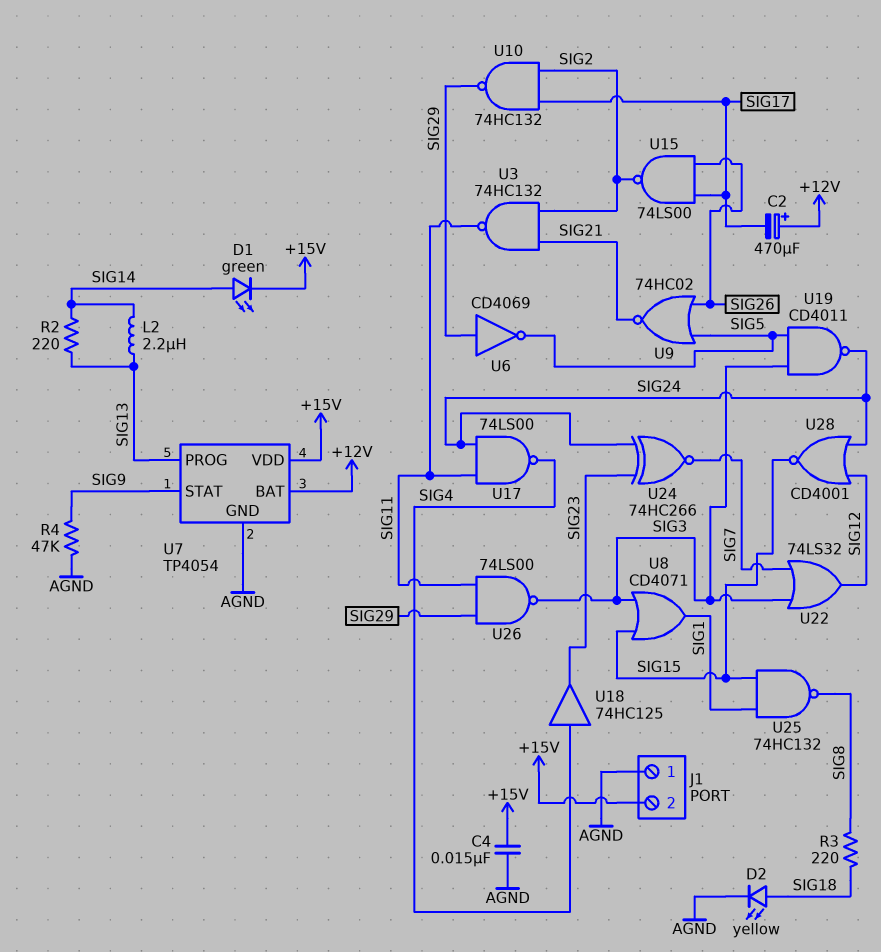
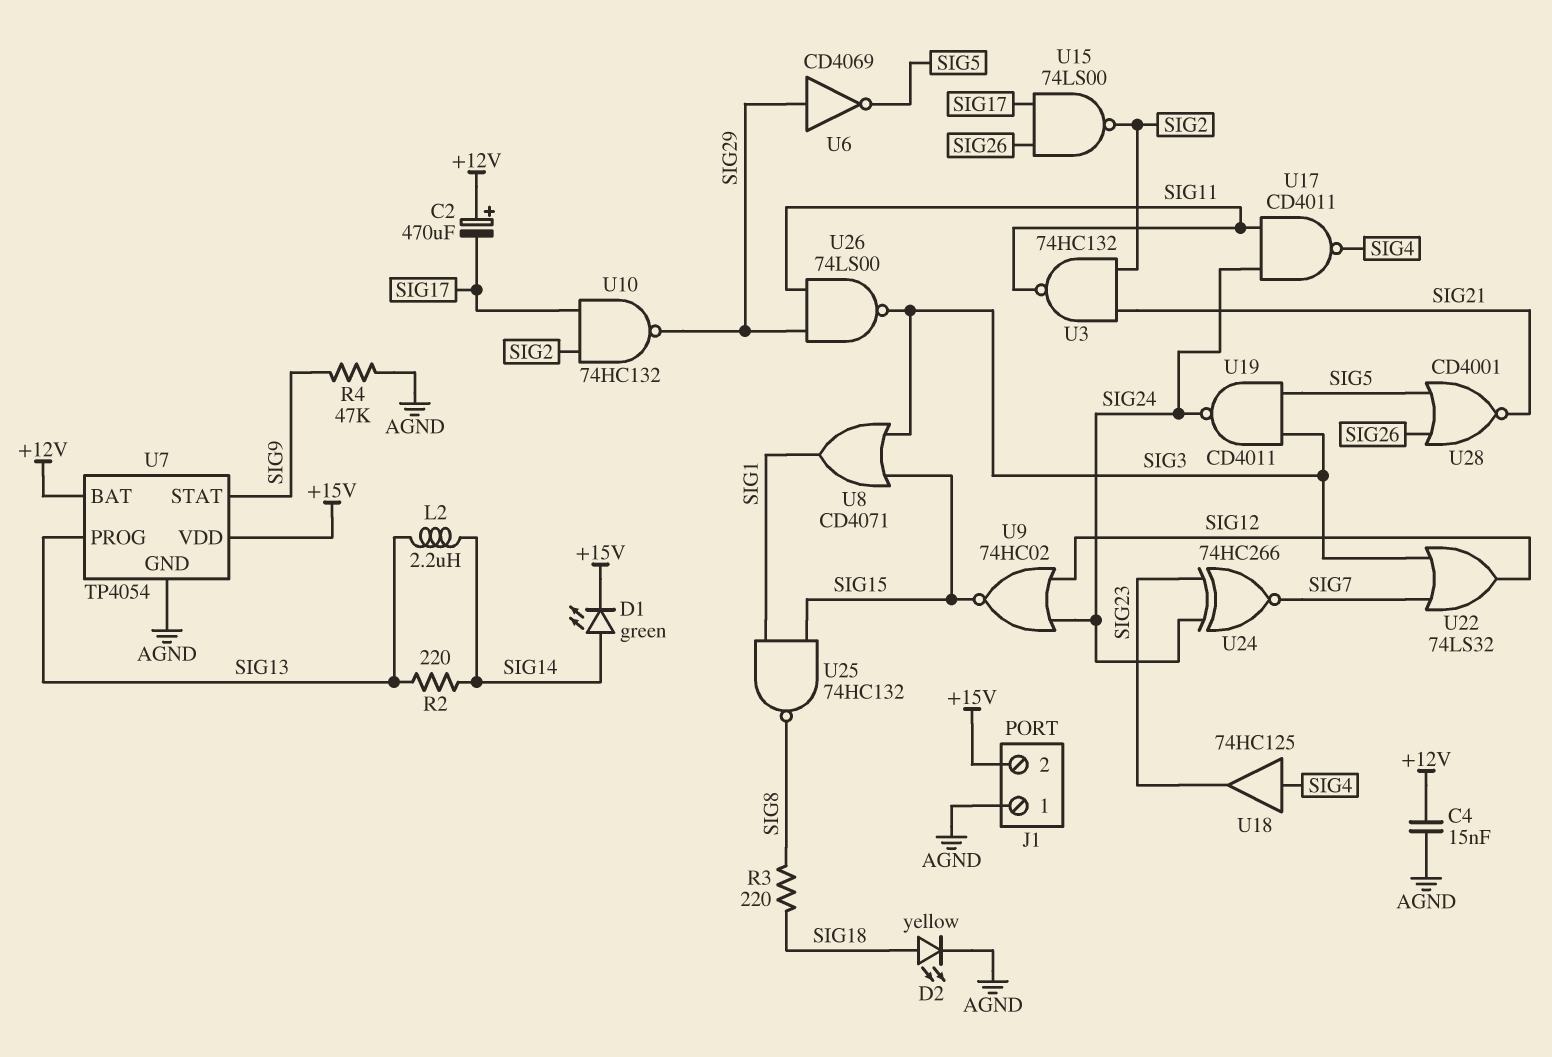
C4: 15nF (+15V, AGND) -> 15nF (+12V, AGND)
U9: NOR 74HC02 (in SIG5, in SIG26, out SIG21) -> NOR 74HC02 (in SIG12, in SIG24, out SIG15)
U17: NAND 74LS00 (in SIG11, in SIG24, out SIG4) -> NAND CD4011 (in SIG11, in SIG24, out SIG4)
U28: NOR CD4001 (in SIG12, in SIG24, out SIG15) -> NOR CD4001 (in SIG5, in SIG26, out SIG21)

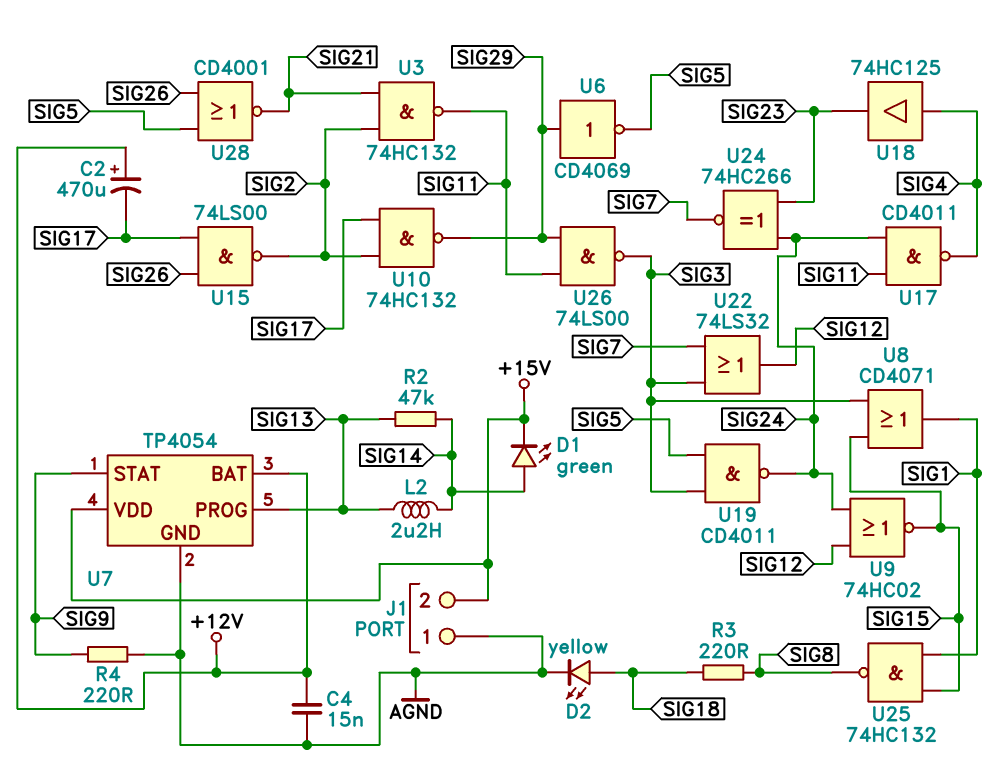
R2: 220 (SIG13, SIG14) -> 47k (SIG13, SIG14)
R4: 47k (AGND, SIG9) -> 220 (AGND, SIG9)

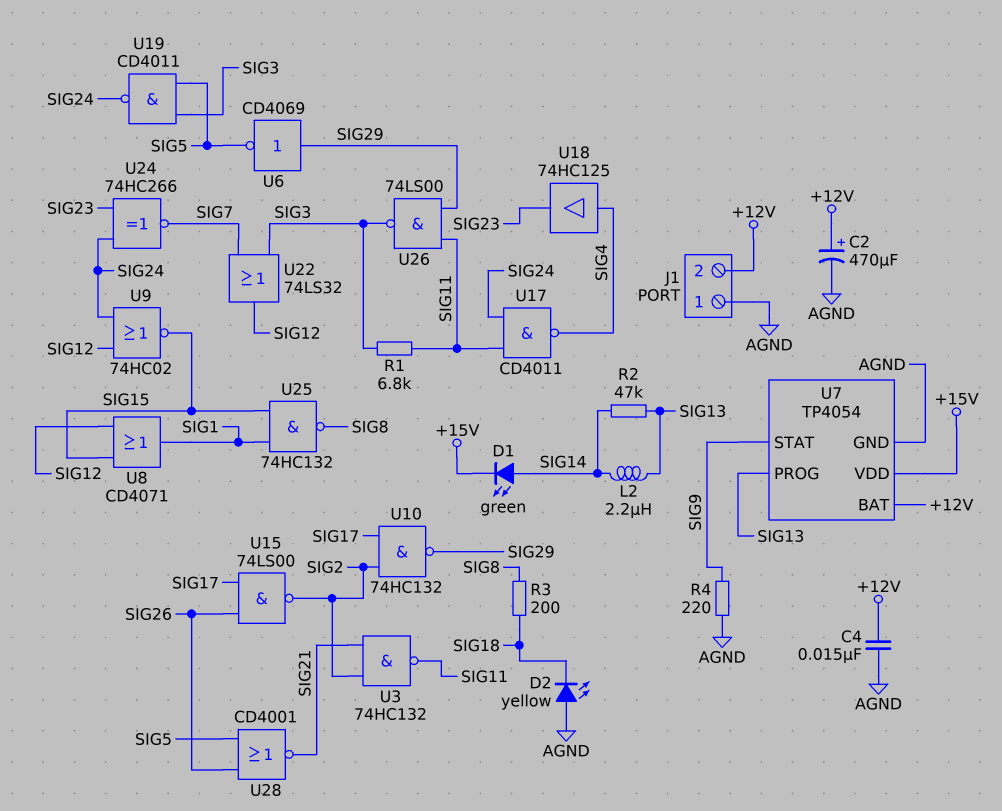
C2: 470uF (plus +12V, minus SIG17) -> 470uF (plus +12V, minus AGND)
D2: LED yellow (A SIG18, K AGND) -> LED yellow (A AGND, K SIG18)
J1 pin 2: +15V -> +12V
R1: none -> 6.8k (SIG3, SIG11)
R3: 220 (SIG8, SIG18) -> 200 (SIG8, SIG18)
U8: OR CD4071 (in SIG3, in SIG15, out SIG1) -> OR CD4071 (in SIG12, in SIG15, out SIG1)

